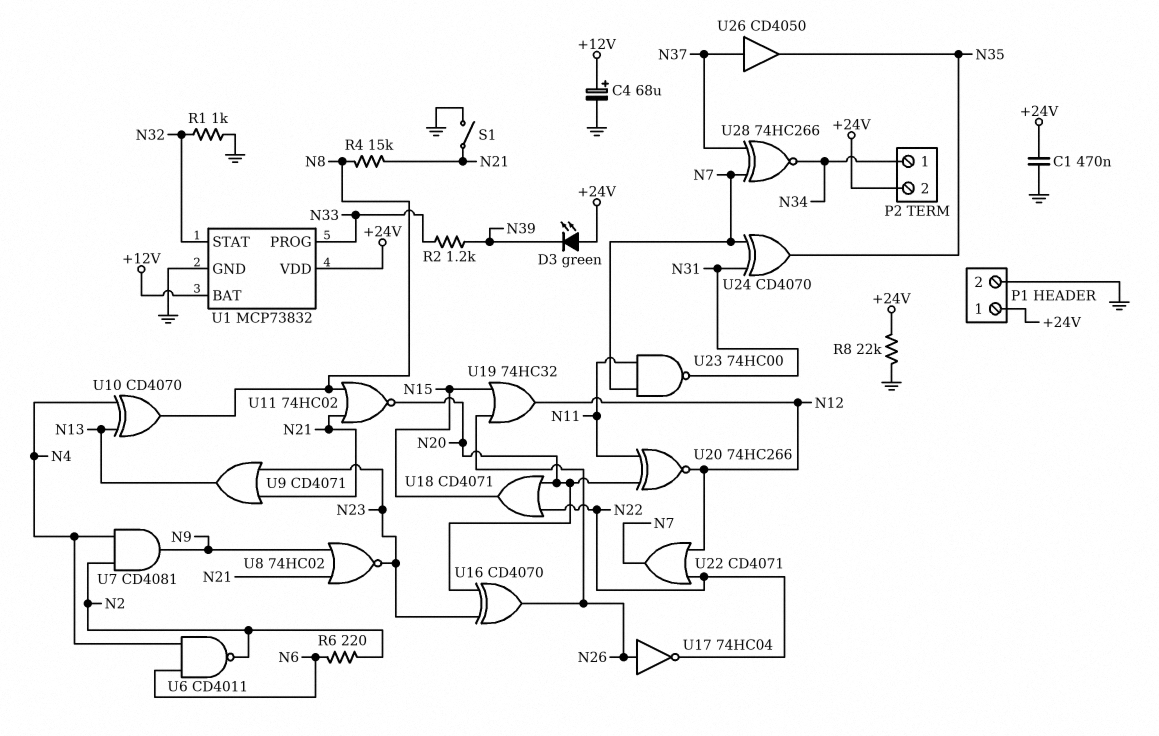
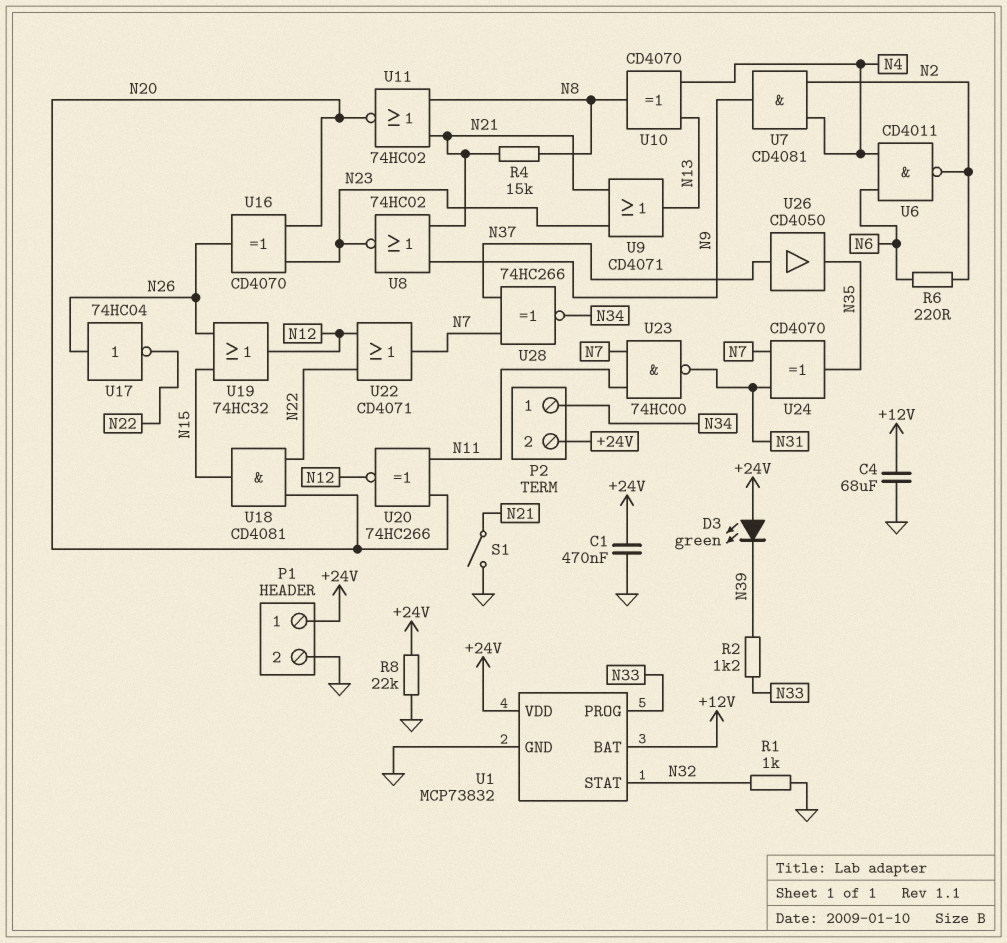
C4: 68uF (plus +12V, minus GND) -> 68uF (+12V, GND)
U18: OR CD4071 (in N20, in N22, out N15) -> AND CD4081 (in N20, in N22, out N15)

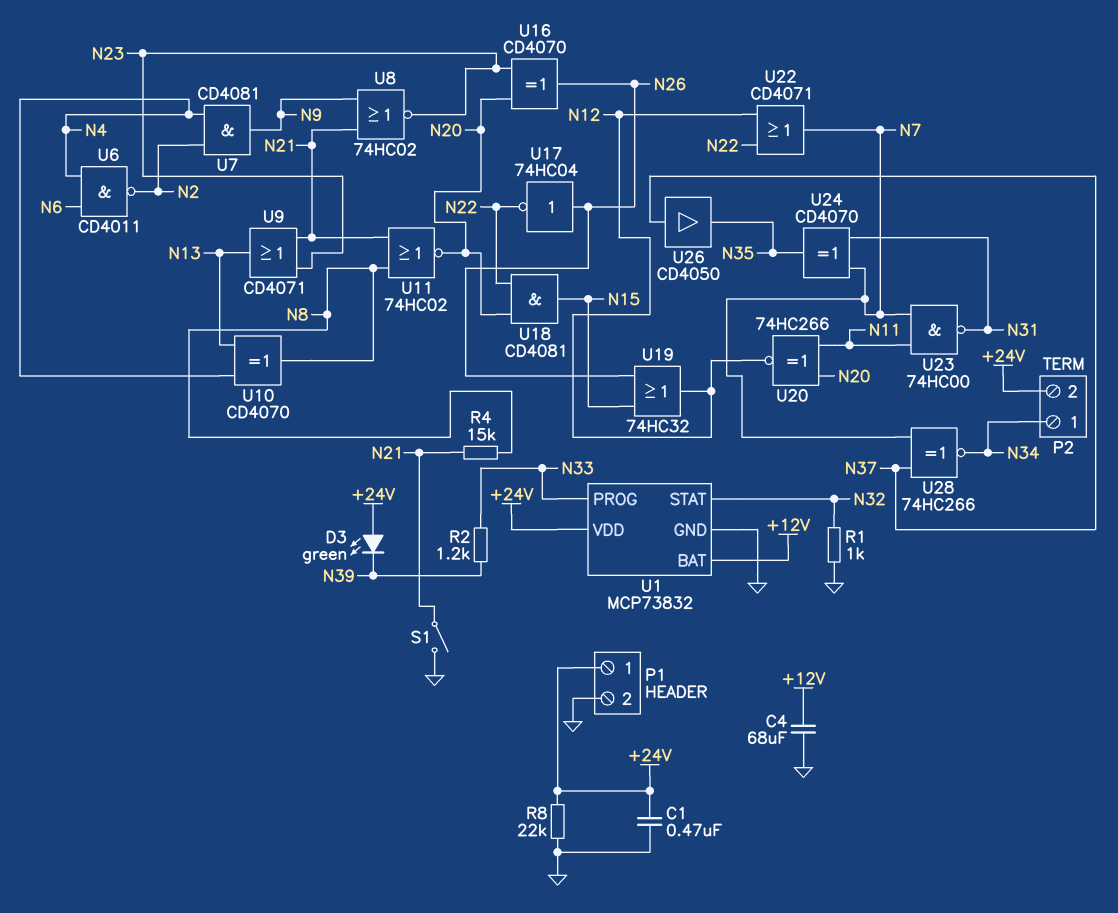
R6: 220 (N2, N6) -> none

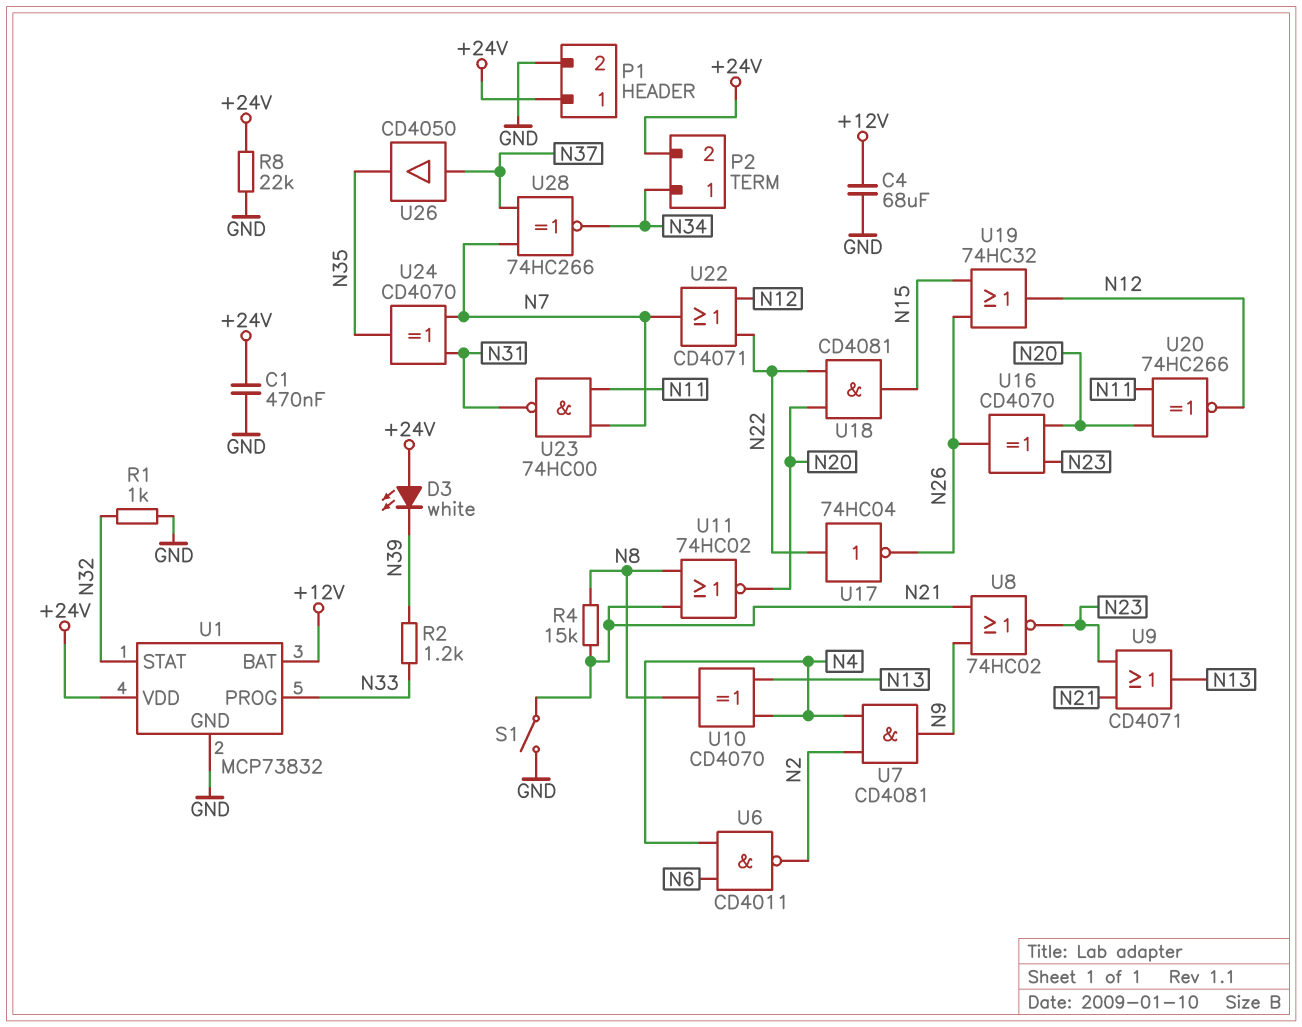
D3: LED green (A +24V, K N39) -> LED white (A +24V, K N39)
U17: NOT 74HC04 (in N26, out N22) -> NOT 74HC04 (in N22, out N26)

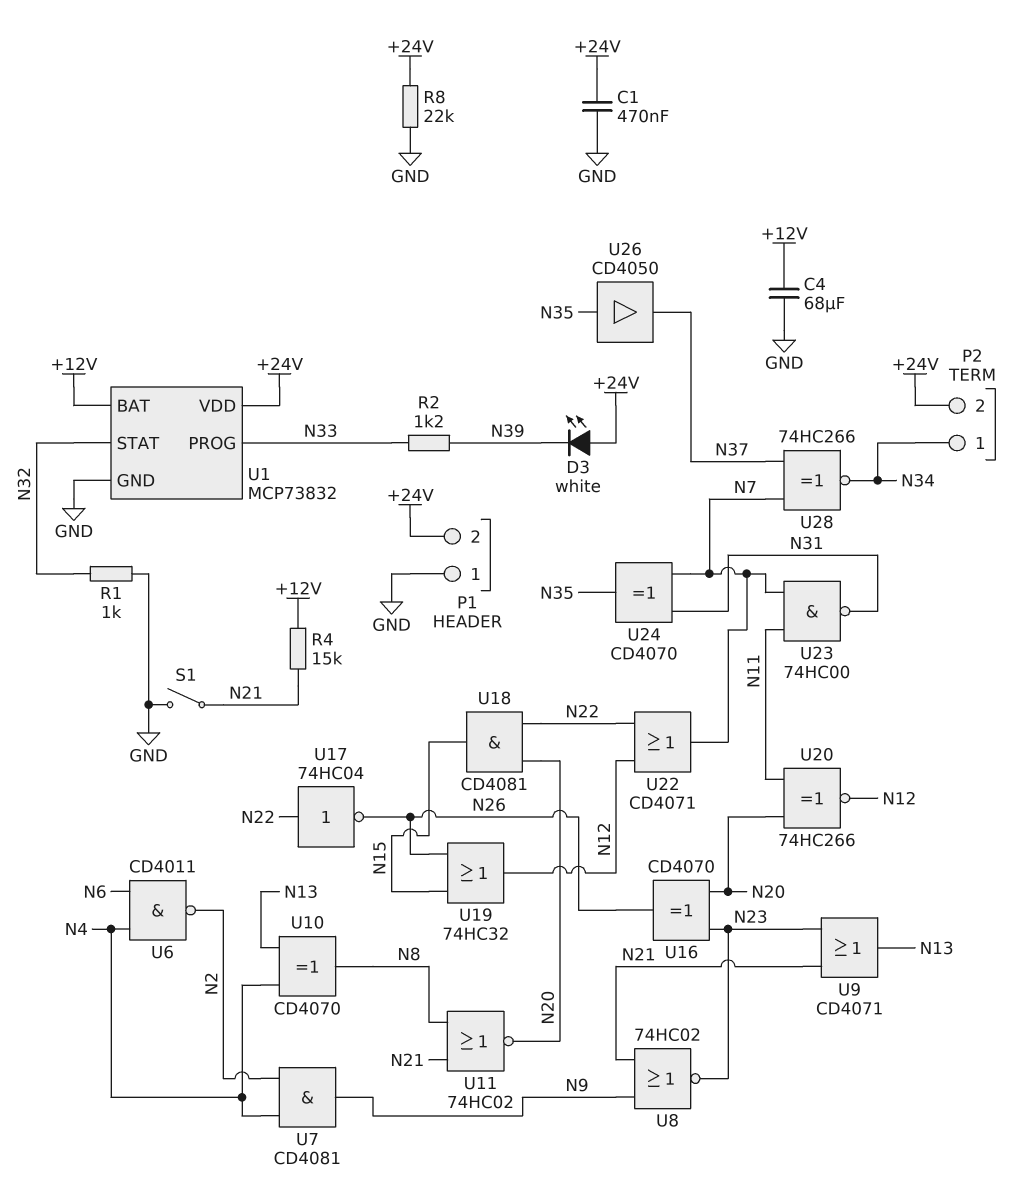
P1 pin 1: +24V -> GND
P1 pin 2: GND -> +24V
R4: 15k (N8, N21) -> 15k (+12V, N21)
U26: buffer CD4050 (in N37, out N35) -> buffer CD4050 (in N35, out N37)

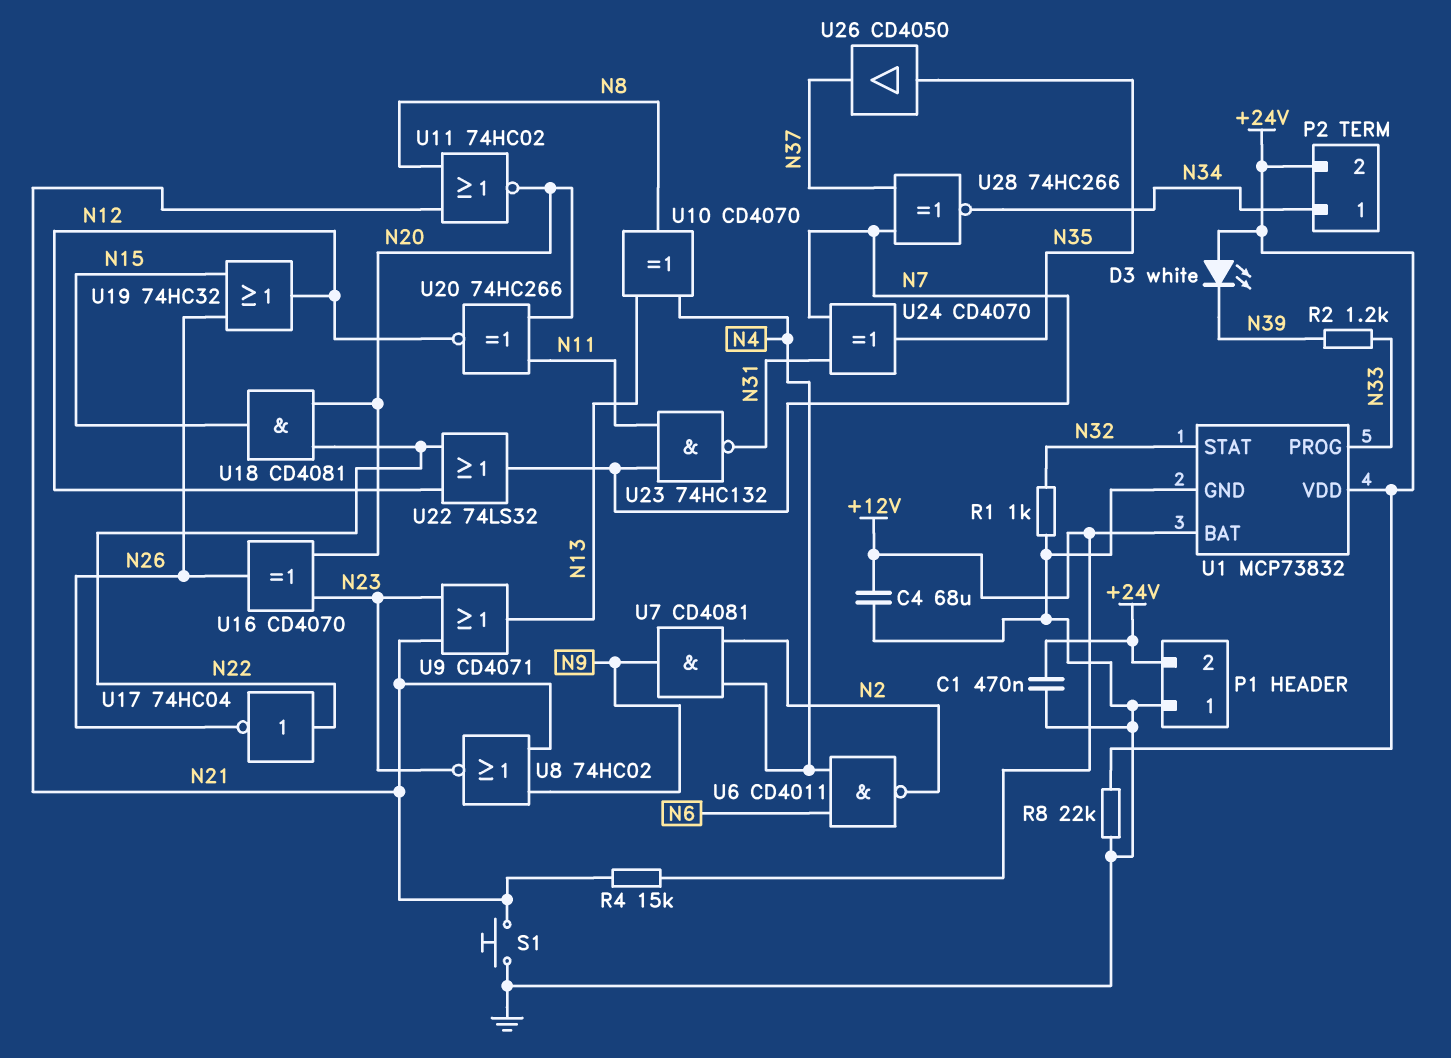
S1: switch (GND, N21) -> button (GND, N21)
U22: OR CD4071 (in N12, in N22, out N7) -> OR 74LS32 (in N12, in N22, out N7)
U23: NAND 74HC00 (in N7, in N11, out N31) -> NAND 74HC132 (in N7, in N11, out N31)

